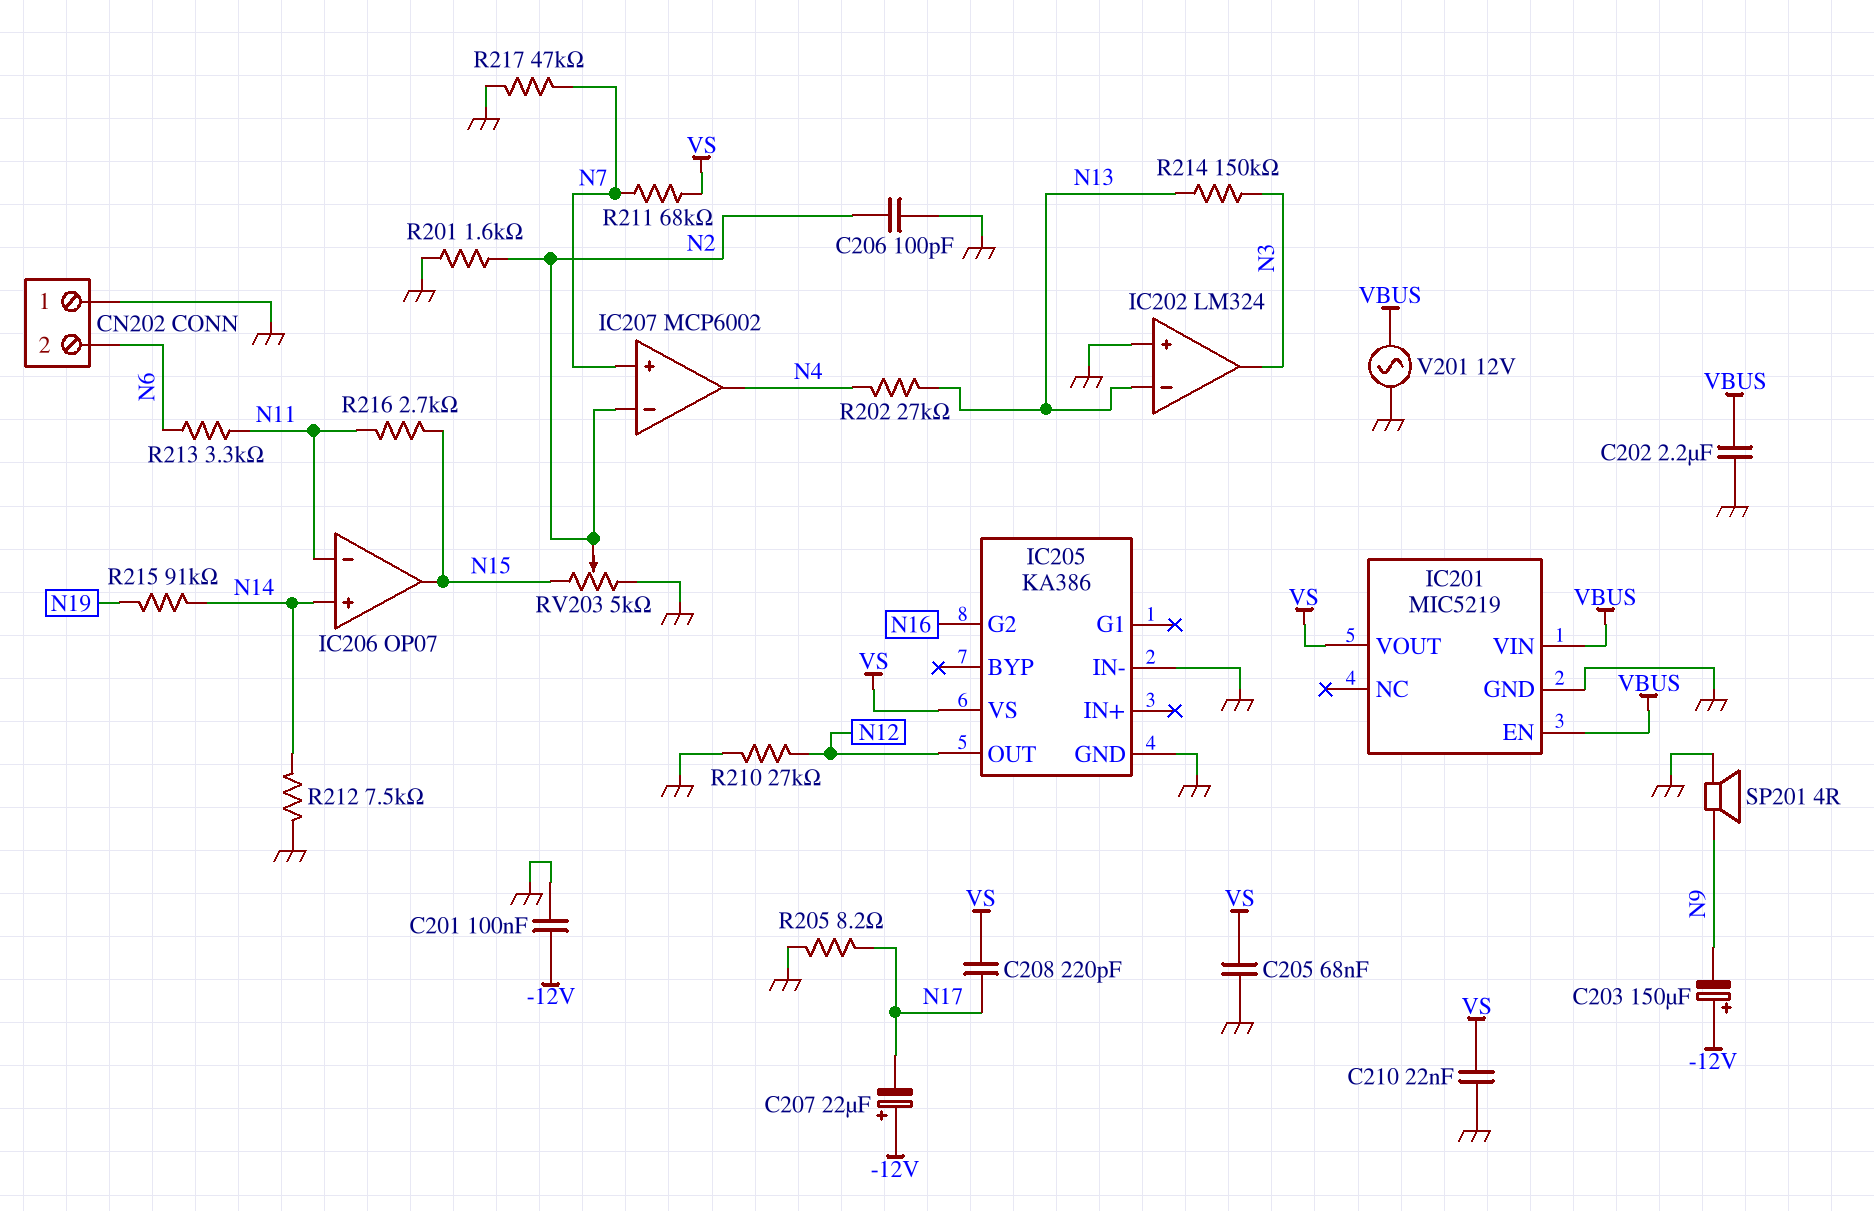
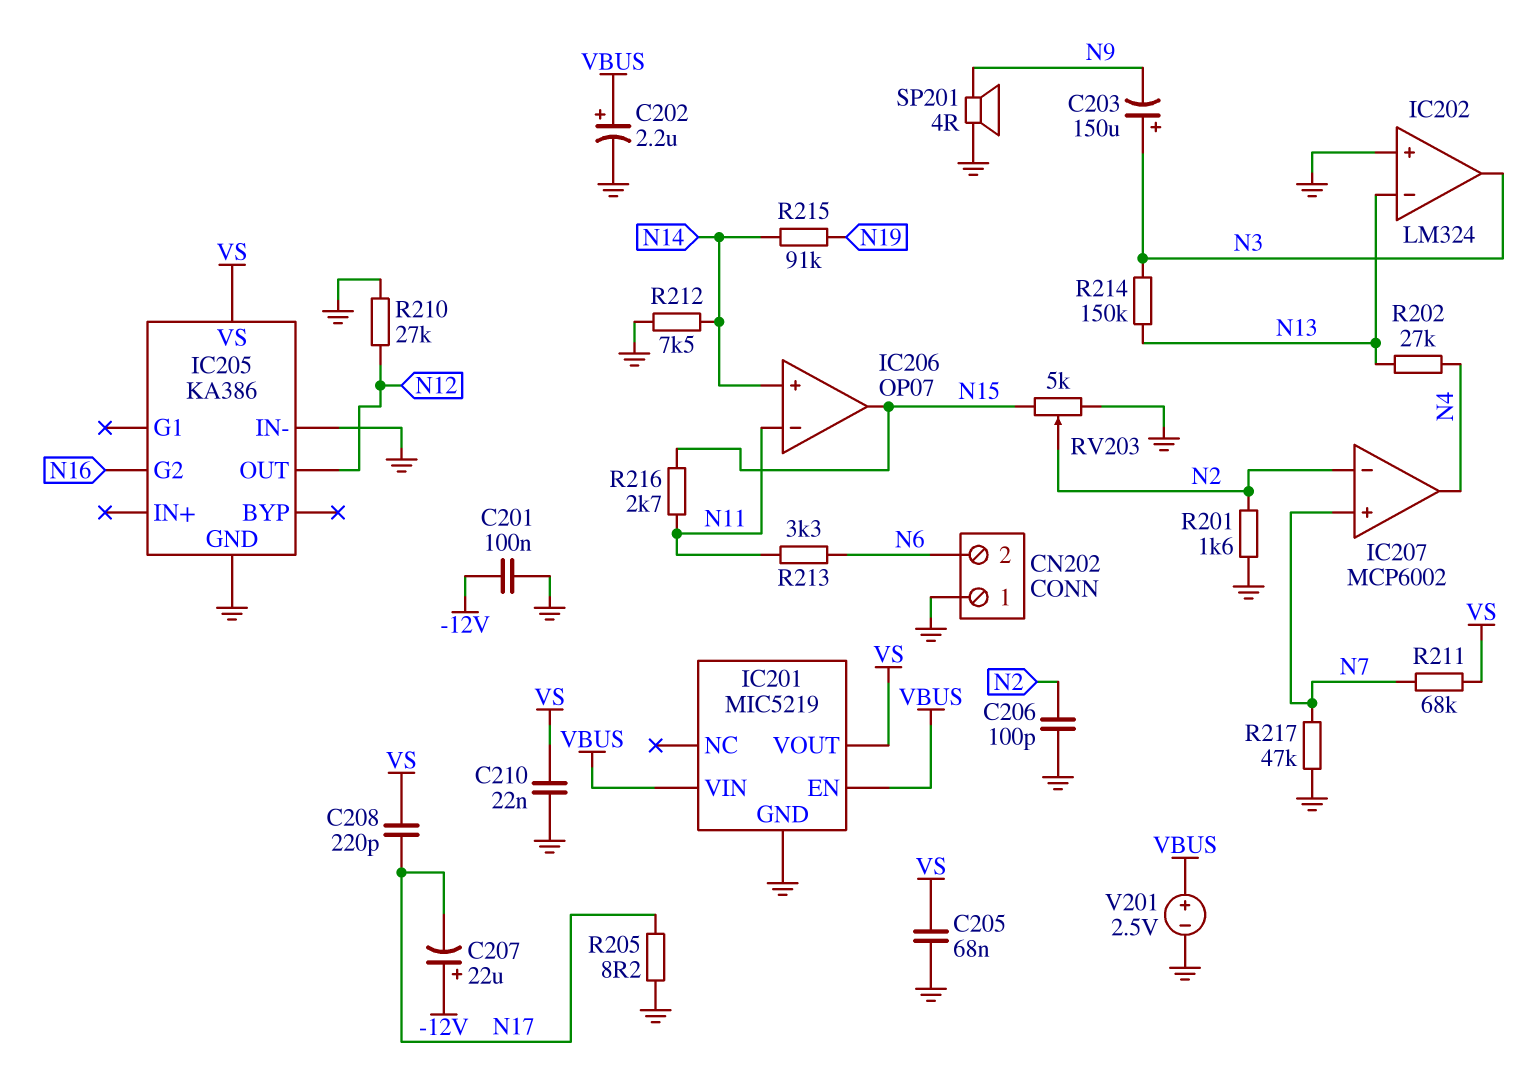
C202: 2.2uF (GND, VBUS) -> 2.2uF (plus VBUS, minus GND)
C203: 150uF (plus -12V, minus N9) -> 150uF (plus N3, minus N9)
V201: AC 12V (GND, VBUS) -> 2.5V (plus VBUS, minus GND)

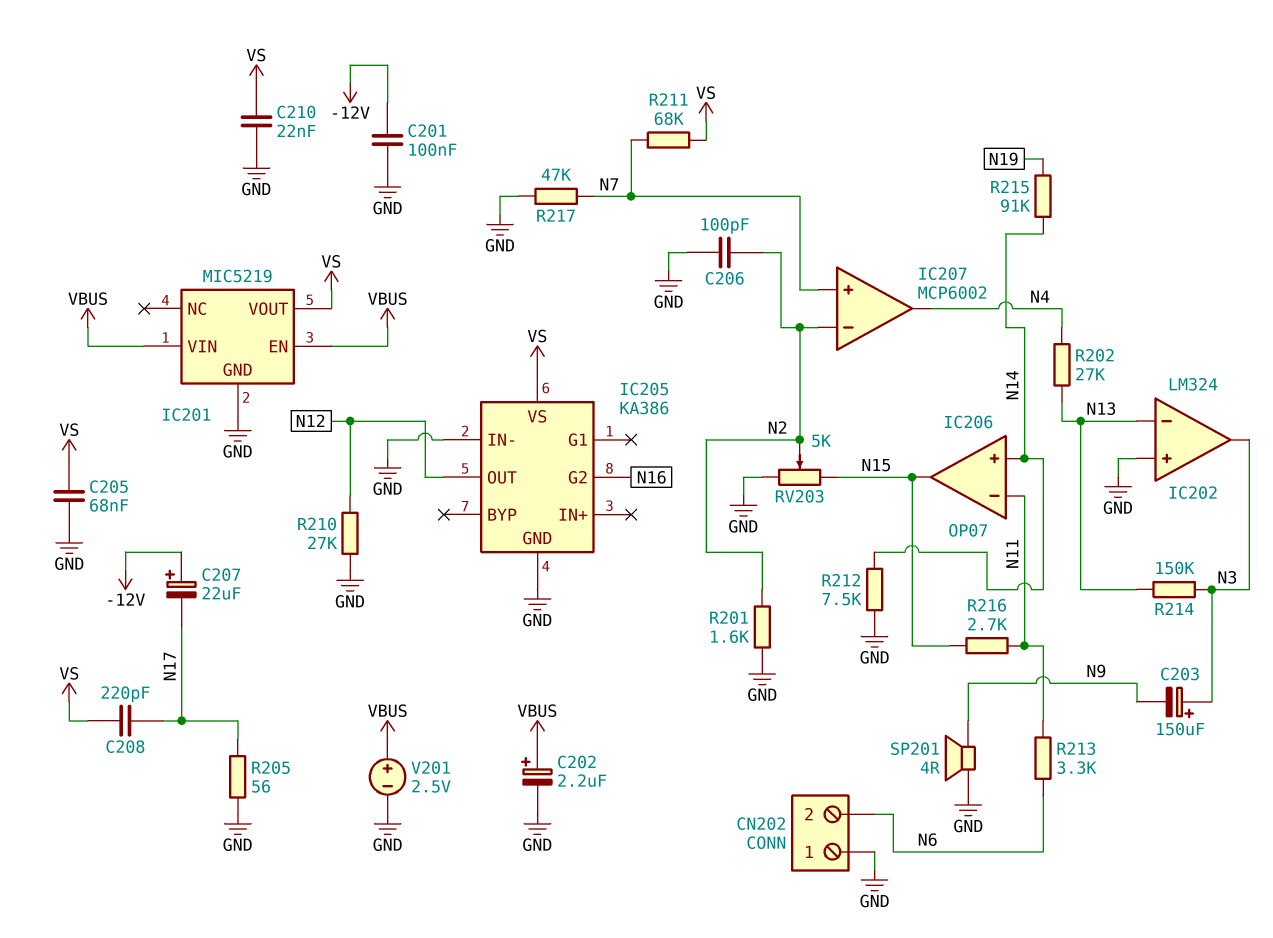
R205: 8.2 (GND, N17) -> 56 (GND, N17)

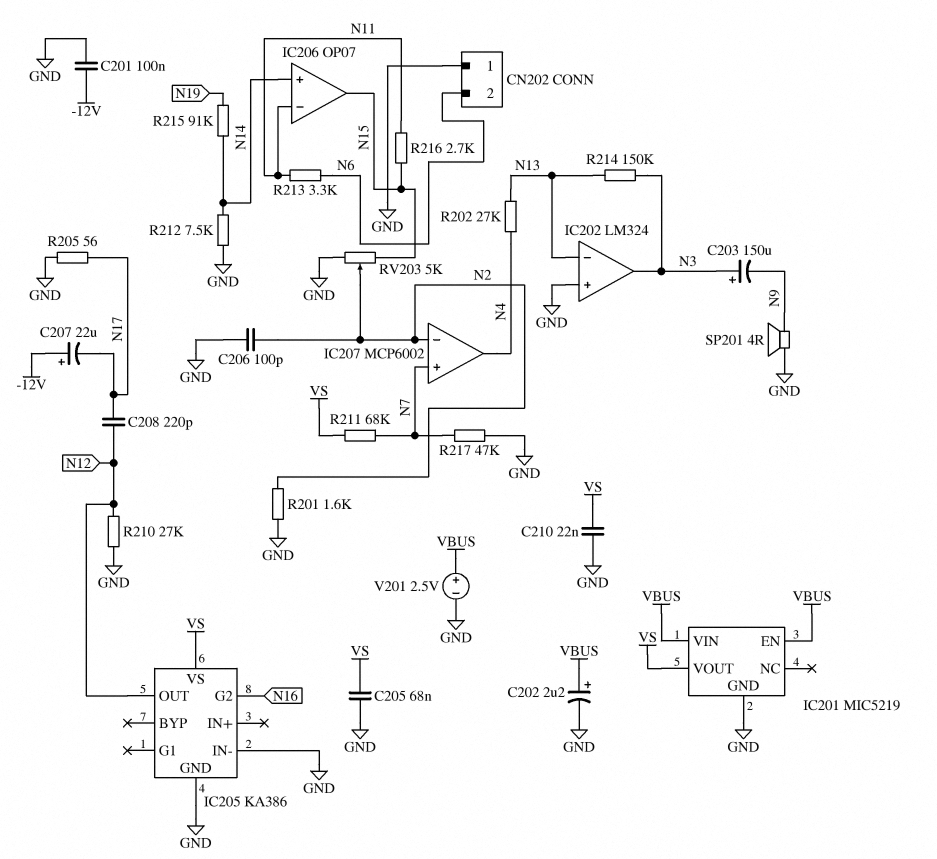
C208: 220pF (N17, VS) -> 220pF (N12, N17)

